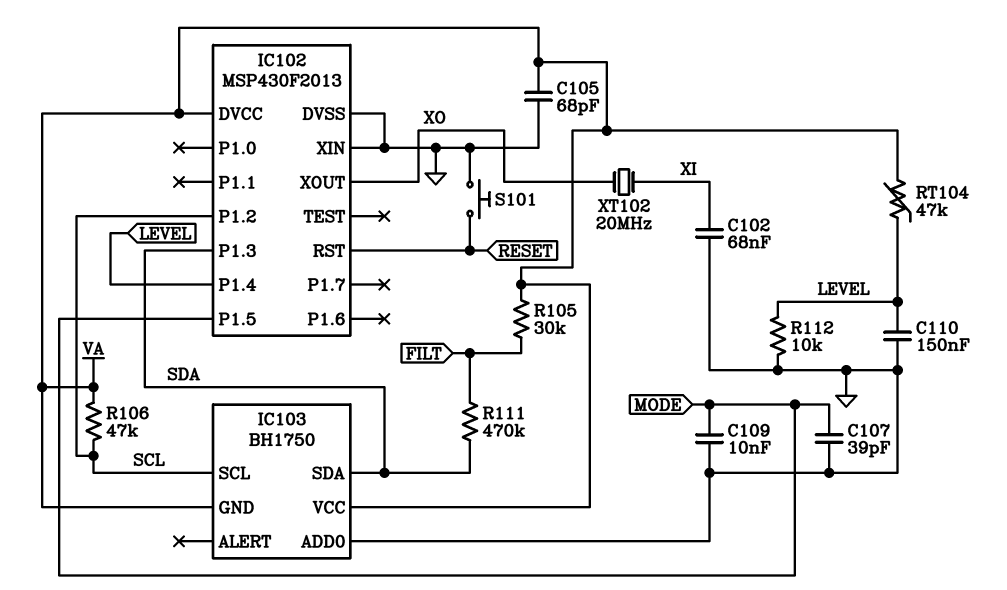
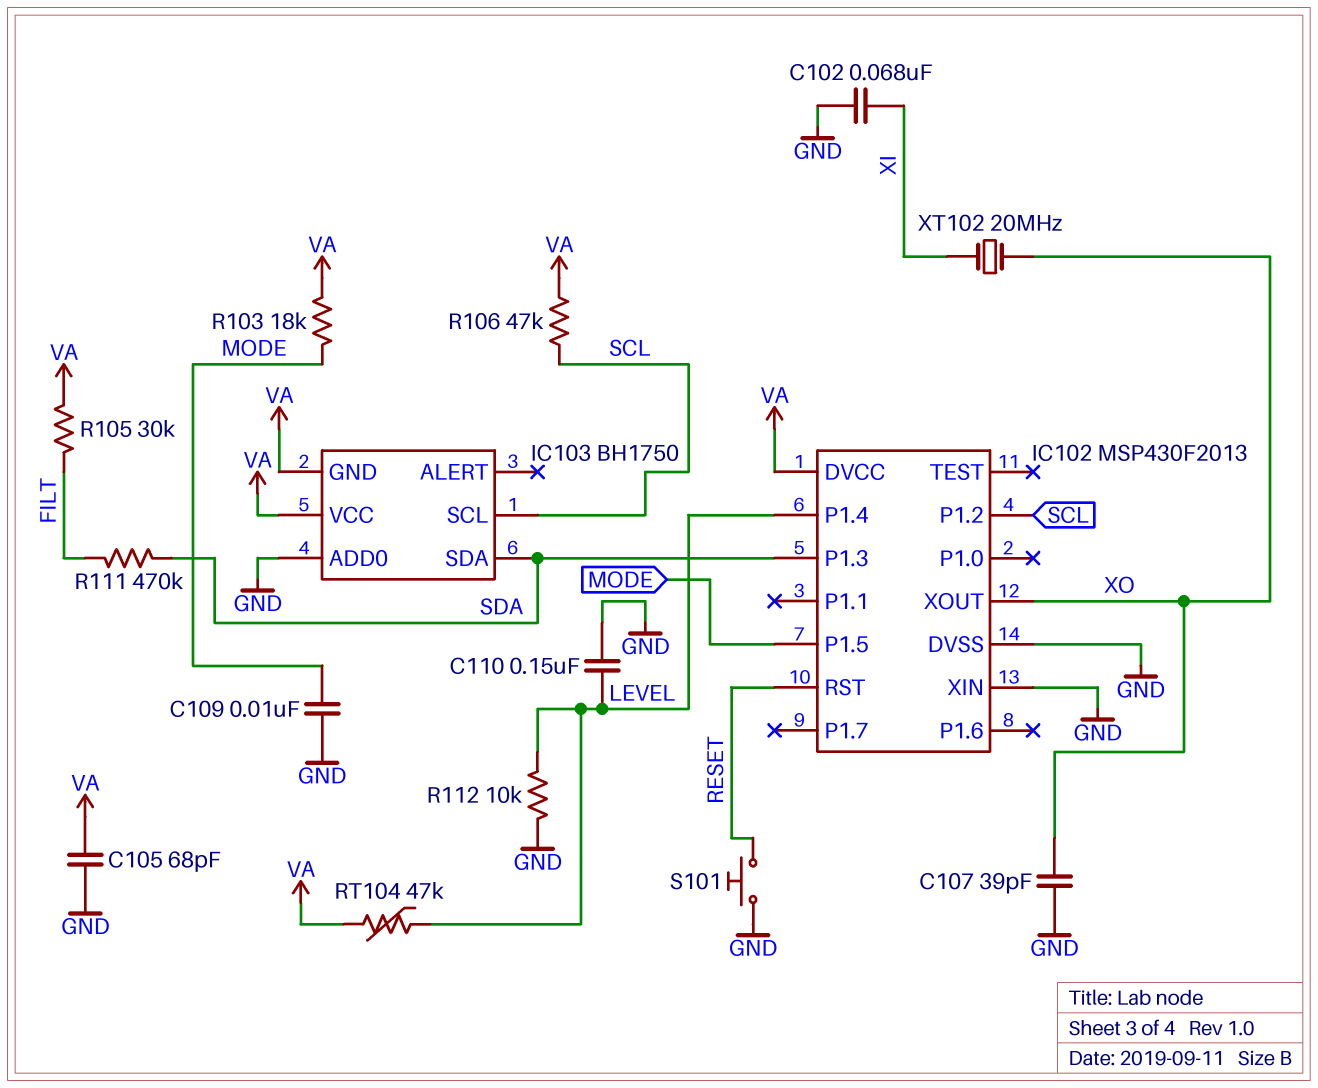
C107: 39pF (GND, MODE) -> 39pF (GND, XO)
R103: none -> 18k (MODE, VA)

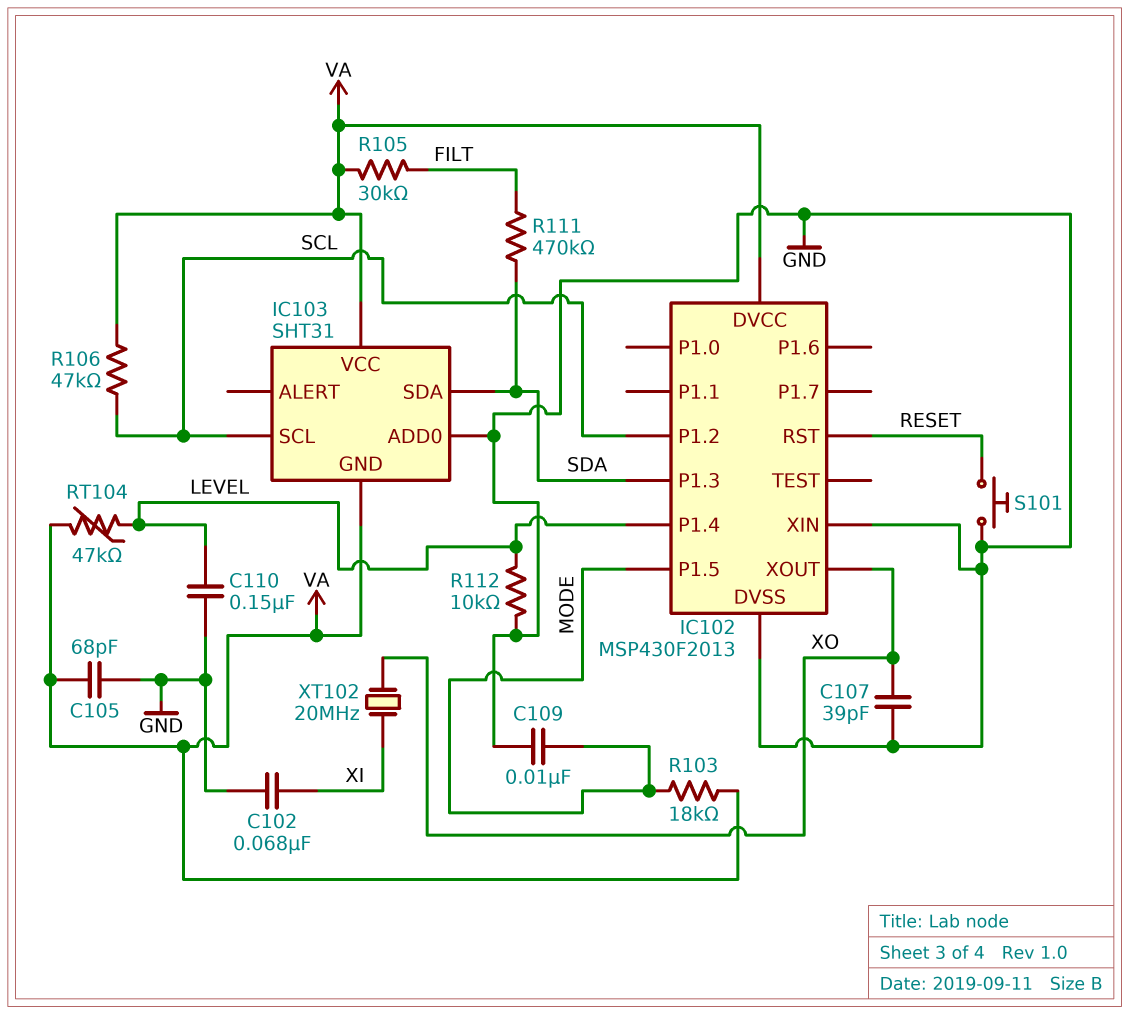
IC103: BH1750 -> SHT31

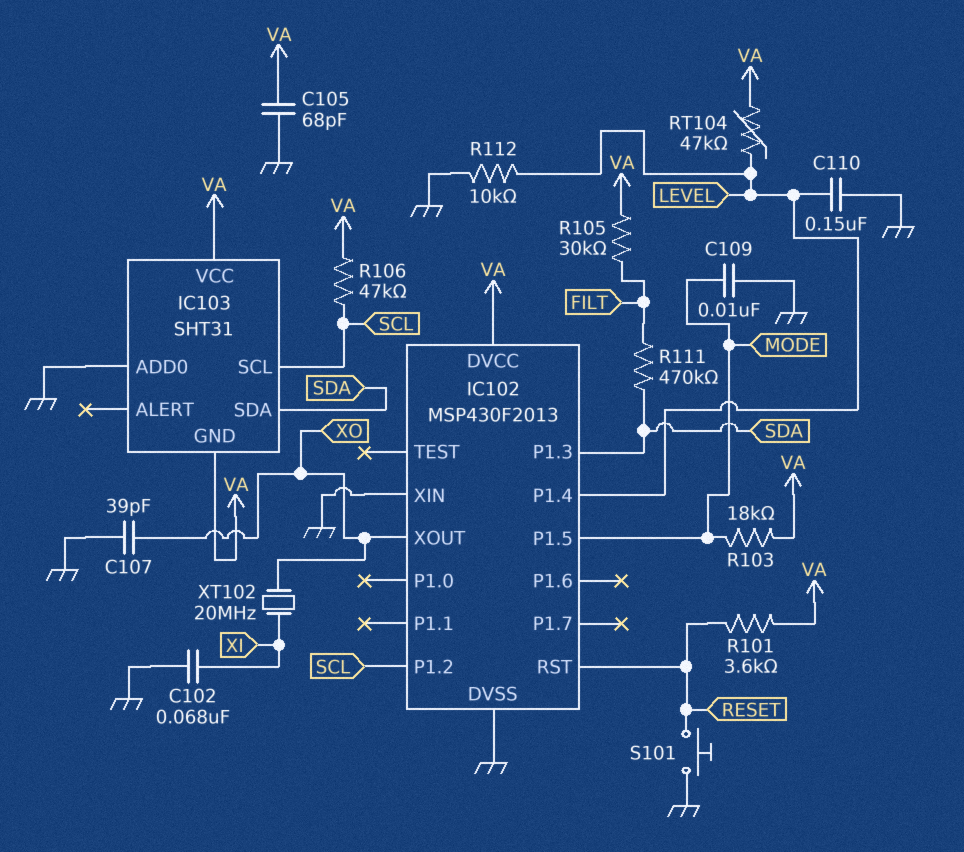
R101: none -> 3.6k (RESET, VA)

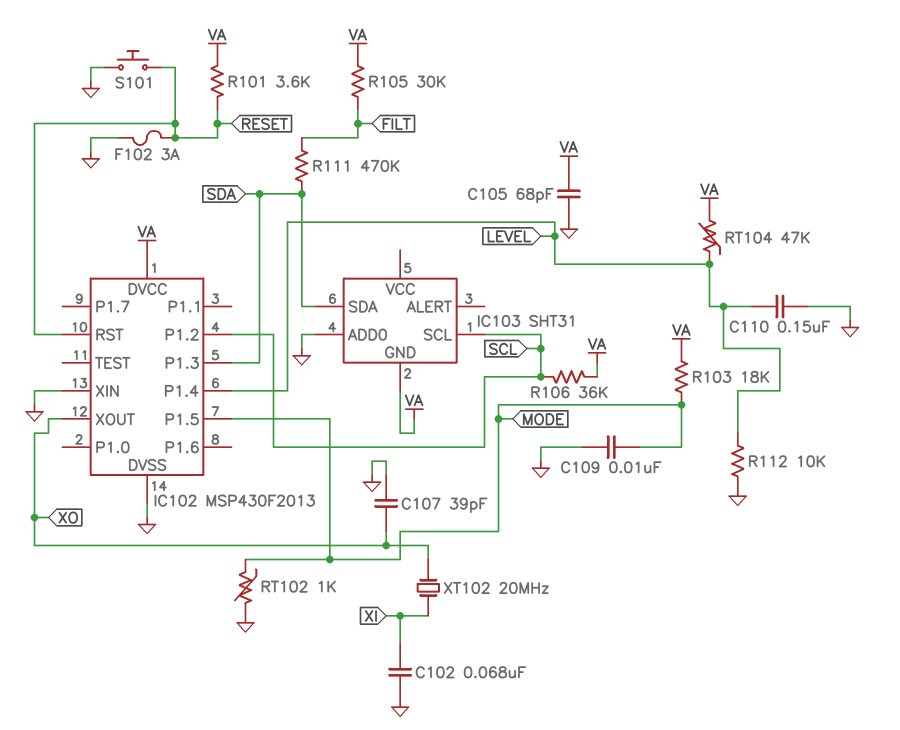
F102: none -> 3A (GND, RESET)
IC103 pin VCC: VA -> none
R106: 47k (SCL, VA) -> 36k (SCL, VA)
RT102: none -> 1k (GND, MODE)

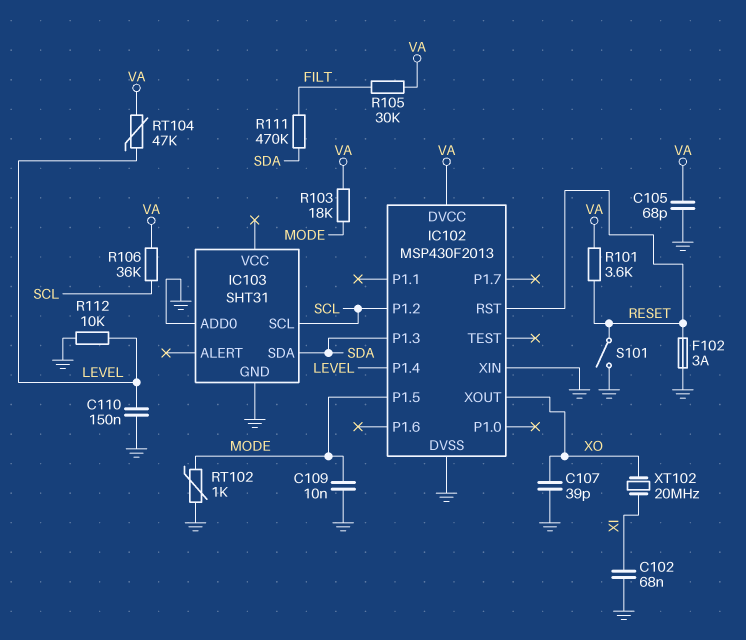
IC103 pin GND: VA -> GND
S101: button (GND, RESET) -> switch (GND, RESET)

